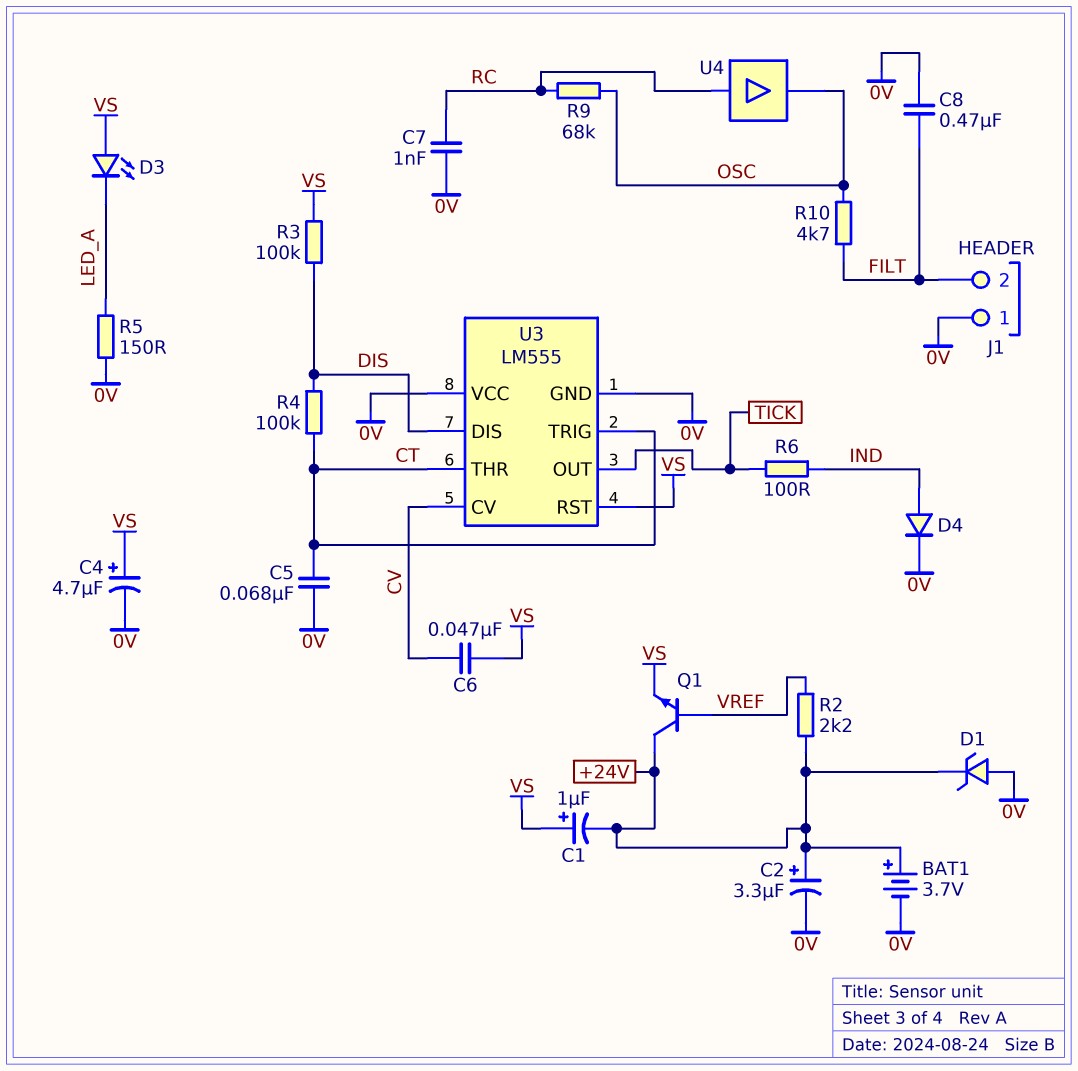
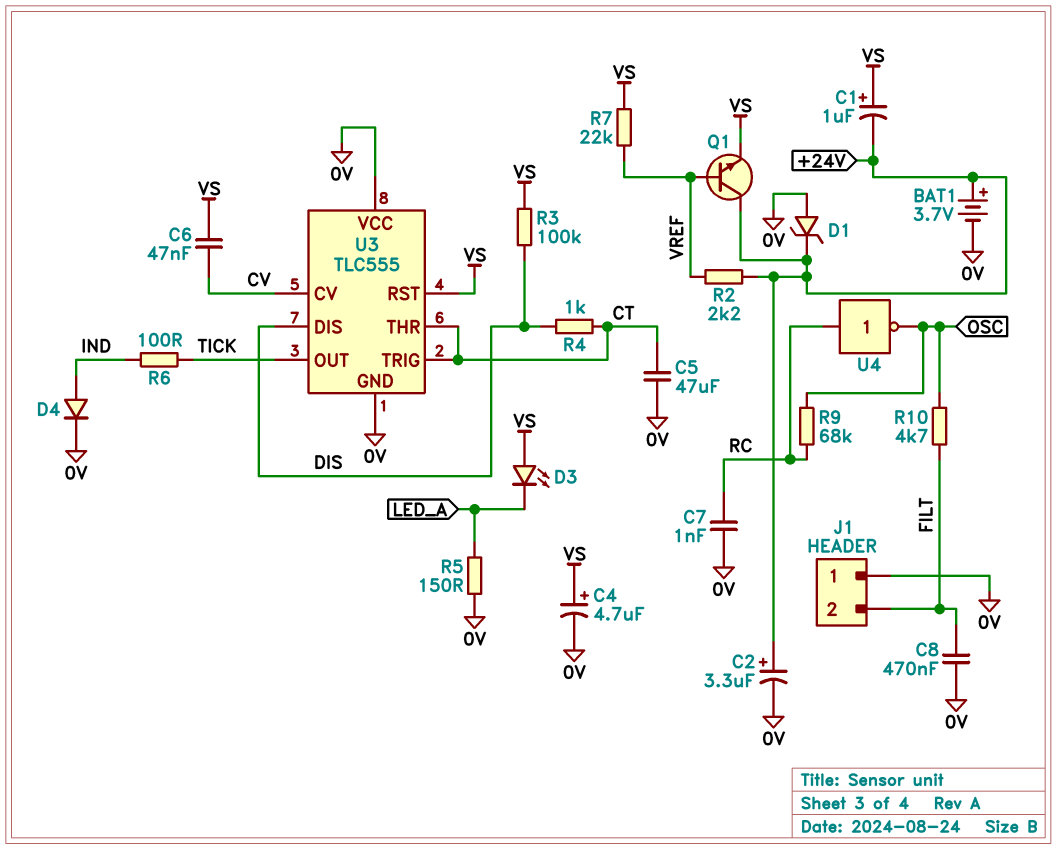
C5: 68nF (0V, CT) -> 47uF (0V, CT)
R4: 100k (CT, DIS) -> 1k (CT, DIS)
R7: none -> 22k (VREF, VS)
U3: LM555 -> TLC555
U4: buffer (in RC, out OSC) -> NOT (in RC, out OSC)

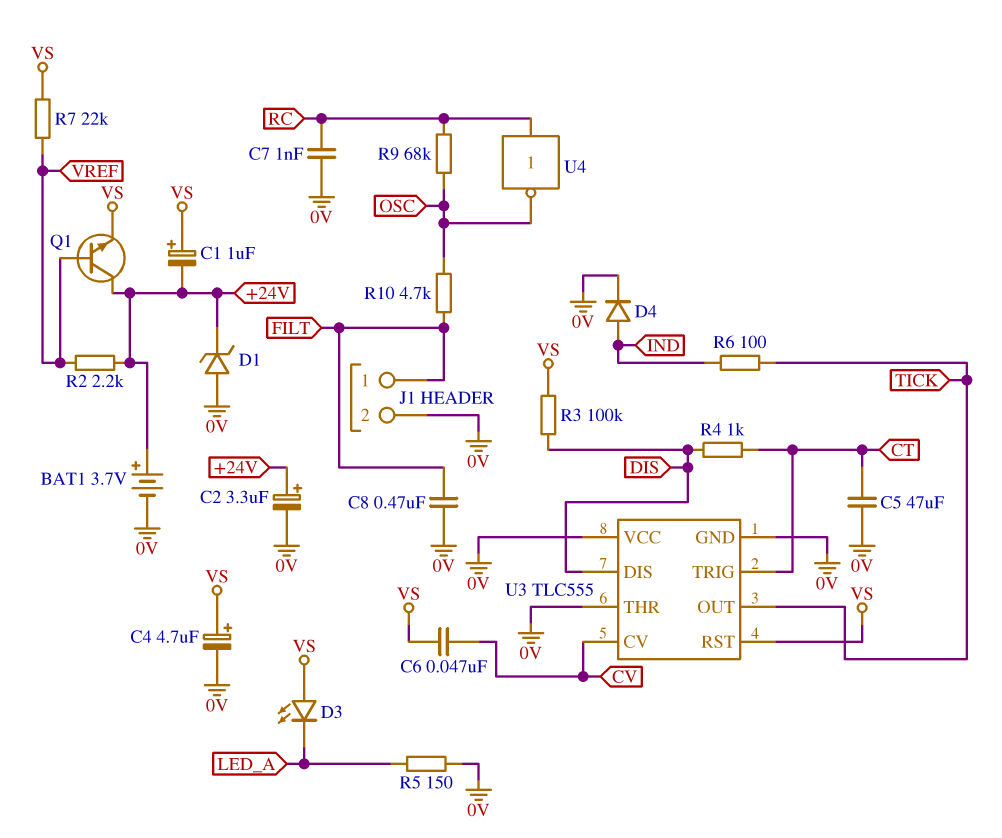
J1 pin 1: 0V -> FILT
J1 pin 2: FILT -> 0V
U3 pin THR: CT -> 0V

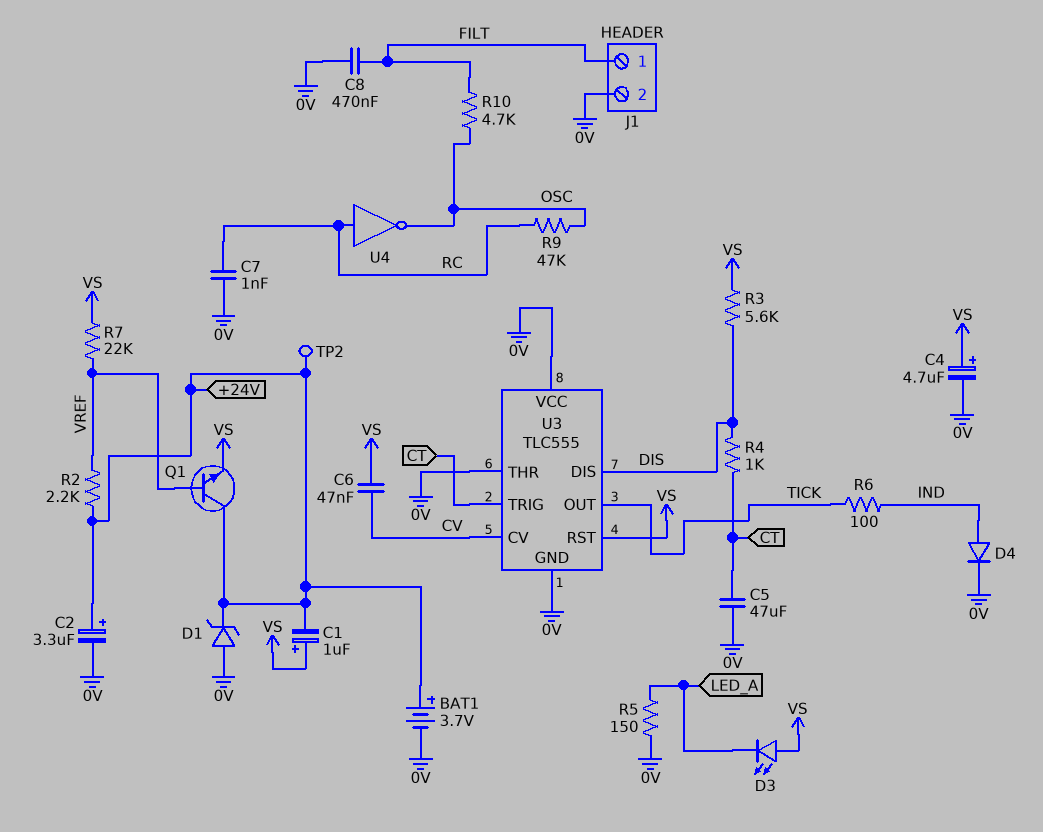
R3: 100k (DIS, VS) -> 5.6k (DIS, VS)
R9: 68k (OSC, RC) -> 47k (OSC, RC)
TP2: none -> test point (+24V)

